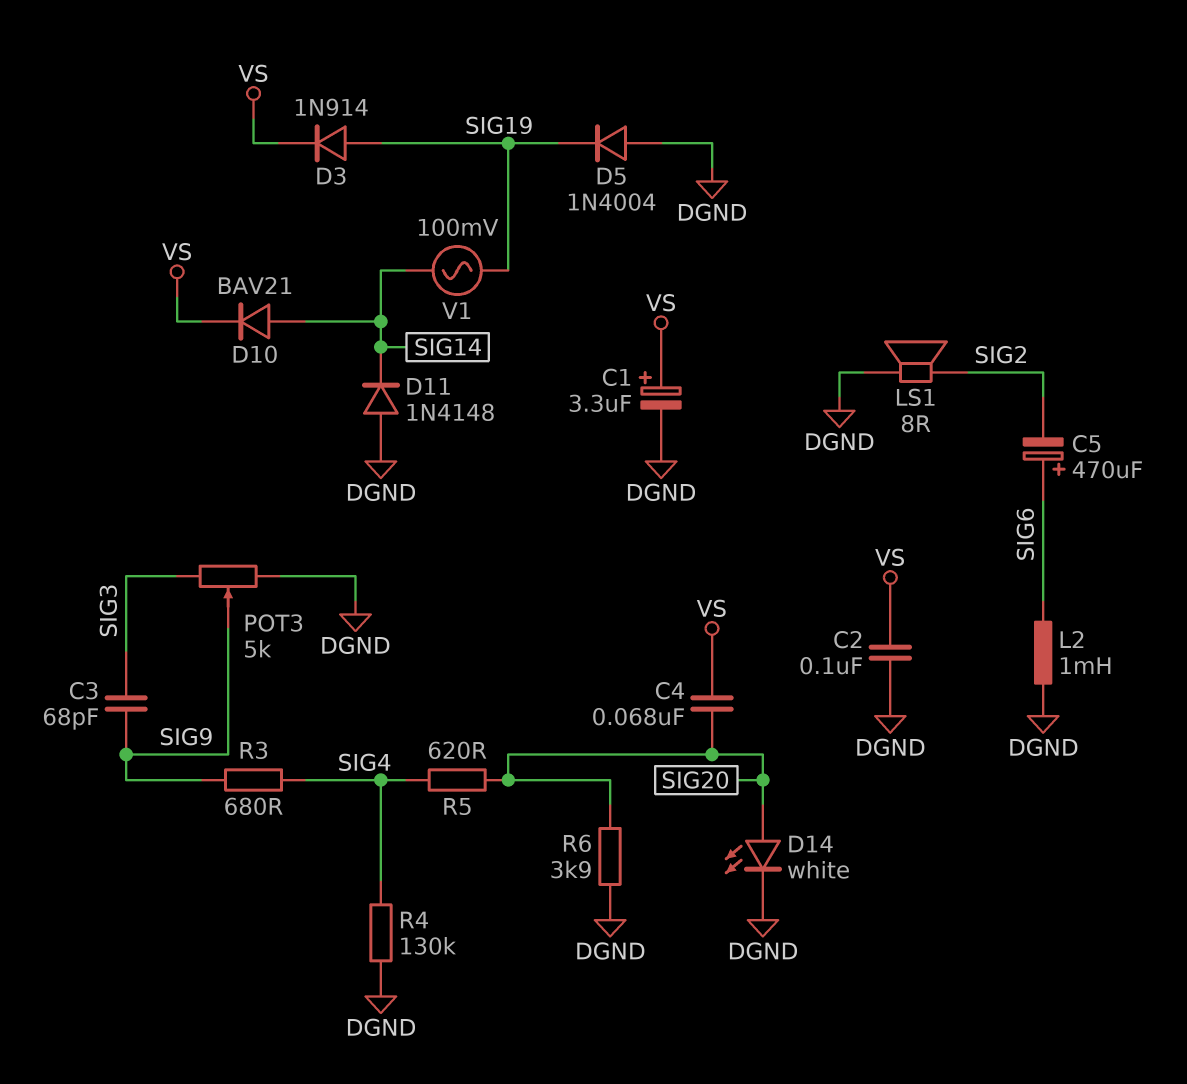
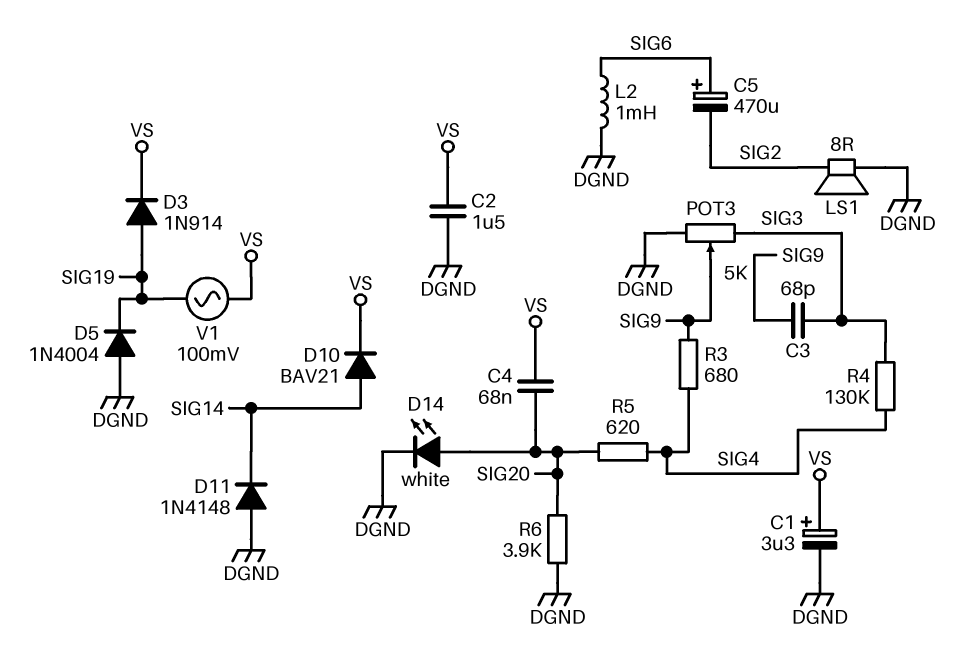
C2: 100nF (DGND, VS) -> 1.5uF (DGND, VS)
R4: 130k (DGND, SIG4) -> 130k (SIG3, SIG4)
V1: AC 100mV (SIG14, SIG19) -> AC 100mV (SIG19, VS)

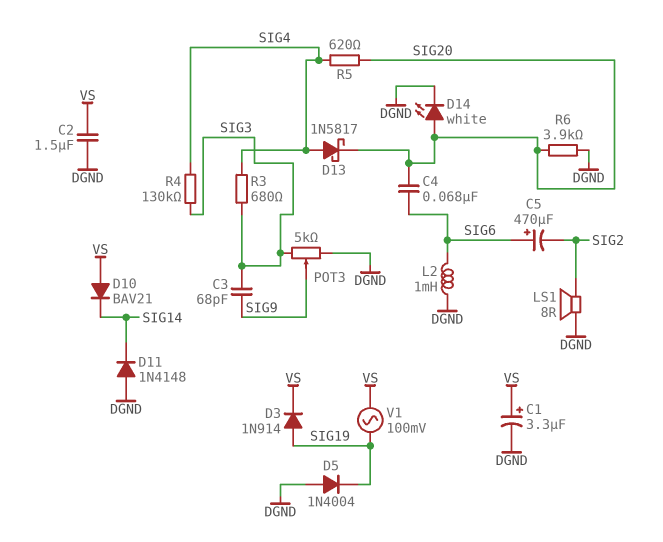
C4: 68nF (SIG20, VS) -> 68nF (SIG6, SIG20)
D10: diode BAV21 (A SIG14, K VS) -> diode BAV21 (A VS, K SIG14)
D13: none -> schottky 1N5817 (A SIG4, K SIG20)
R3: 680 (SIG4, SIG9) -> 680 (SIG3, SIG4)

